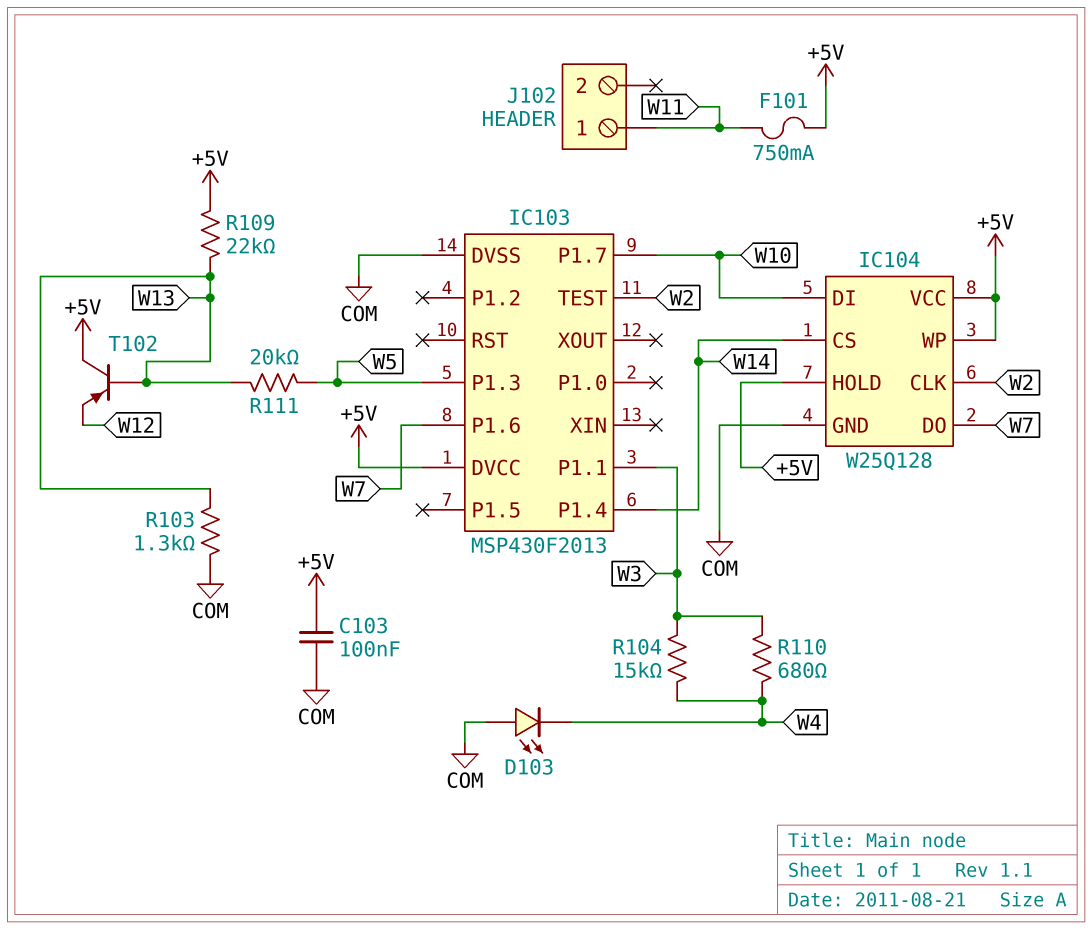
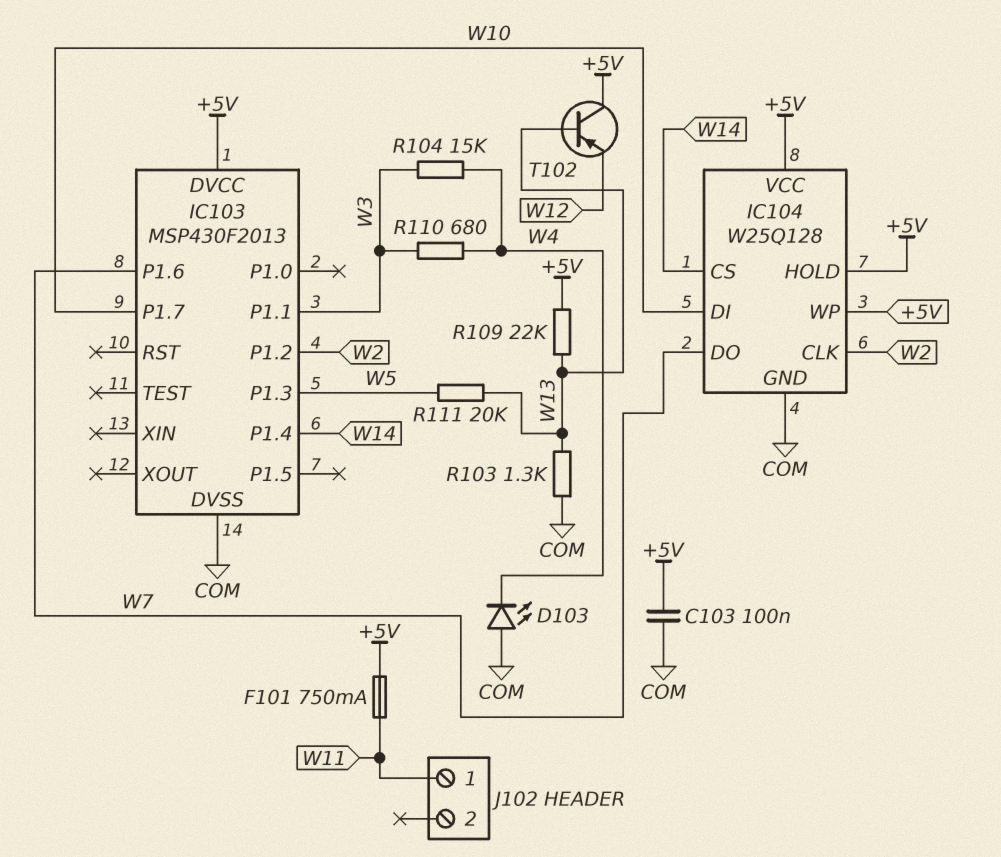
IC103 pin P1.2: none -> W2
IC103 pin TEST: W2 -> none

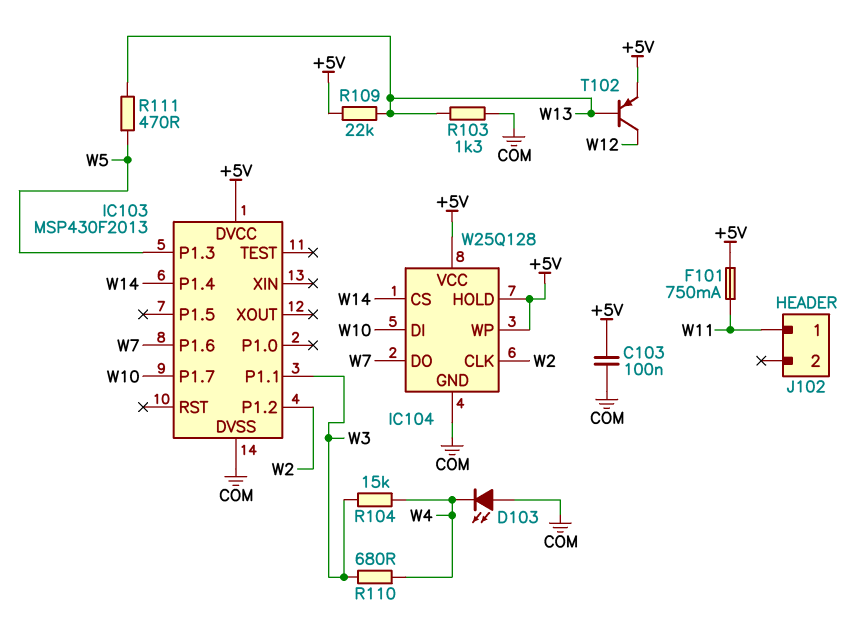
R111: 20k (W5, W13) -> 470 (W5, W13)
T102: PNP (B W13, C +5V, E W12) -> PNP (B W13, C W12, E +5V)

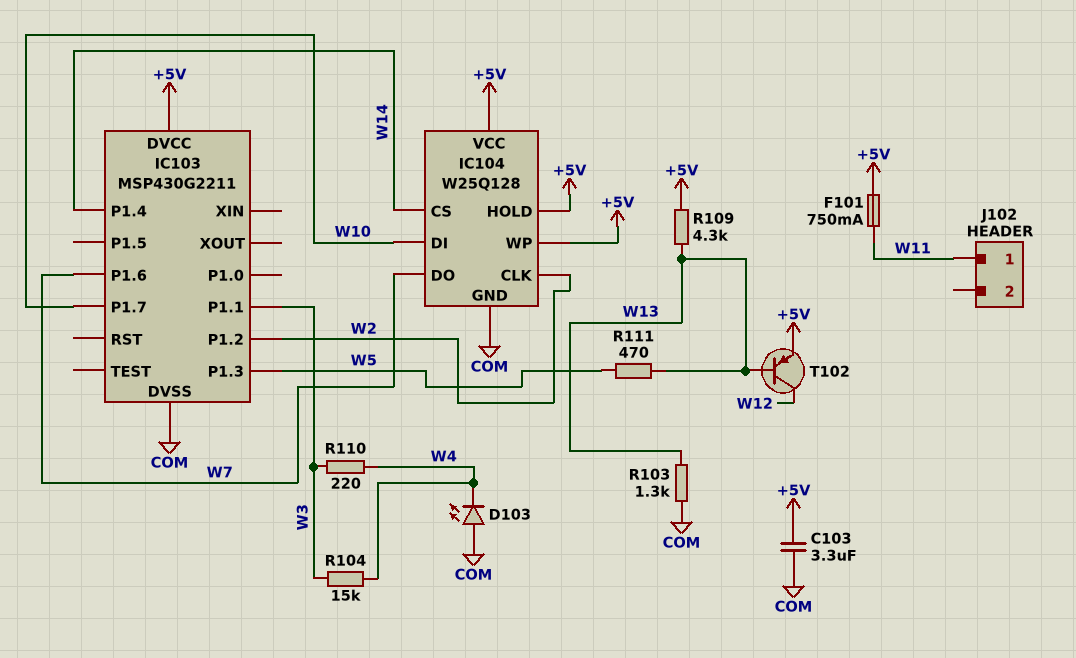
C103: 100nF (+5V, COM) -> 3.3uF (+5V, COM)
IC103: MSP430F2013 -> MSP430G2211
R109: 22k (+5V, W13) -> 4.3k (+5V, W13)
R110: 680 (W3, W4) -> 220 (W3, W4)

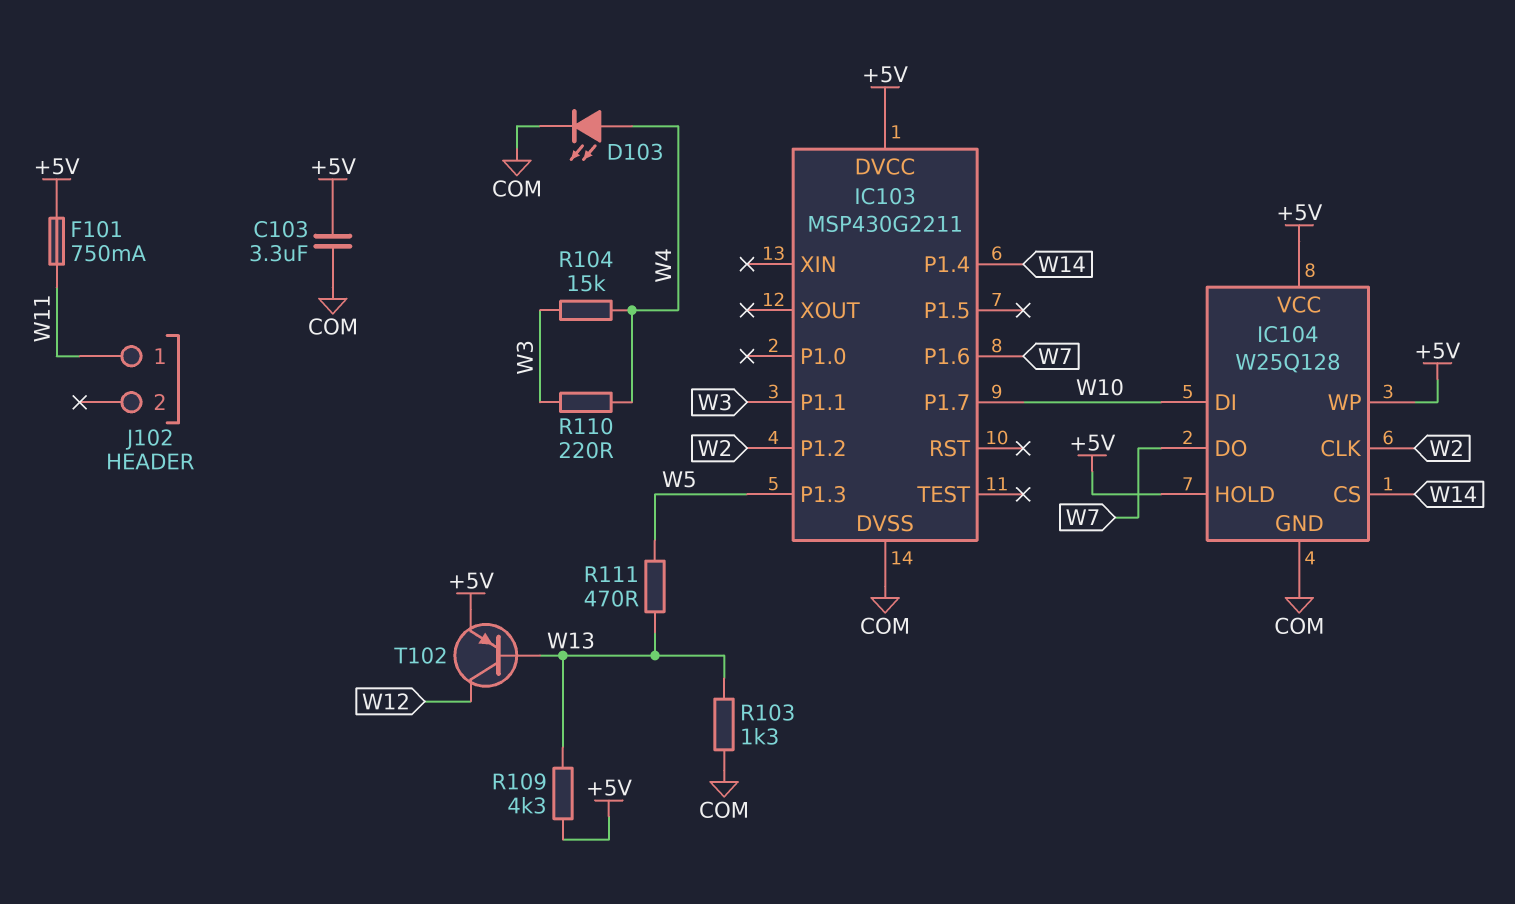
D103: LED (A COM, K W4) -> LED (A W4, K COM)

